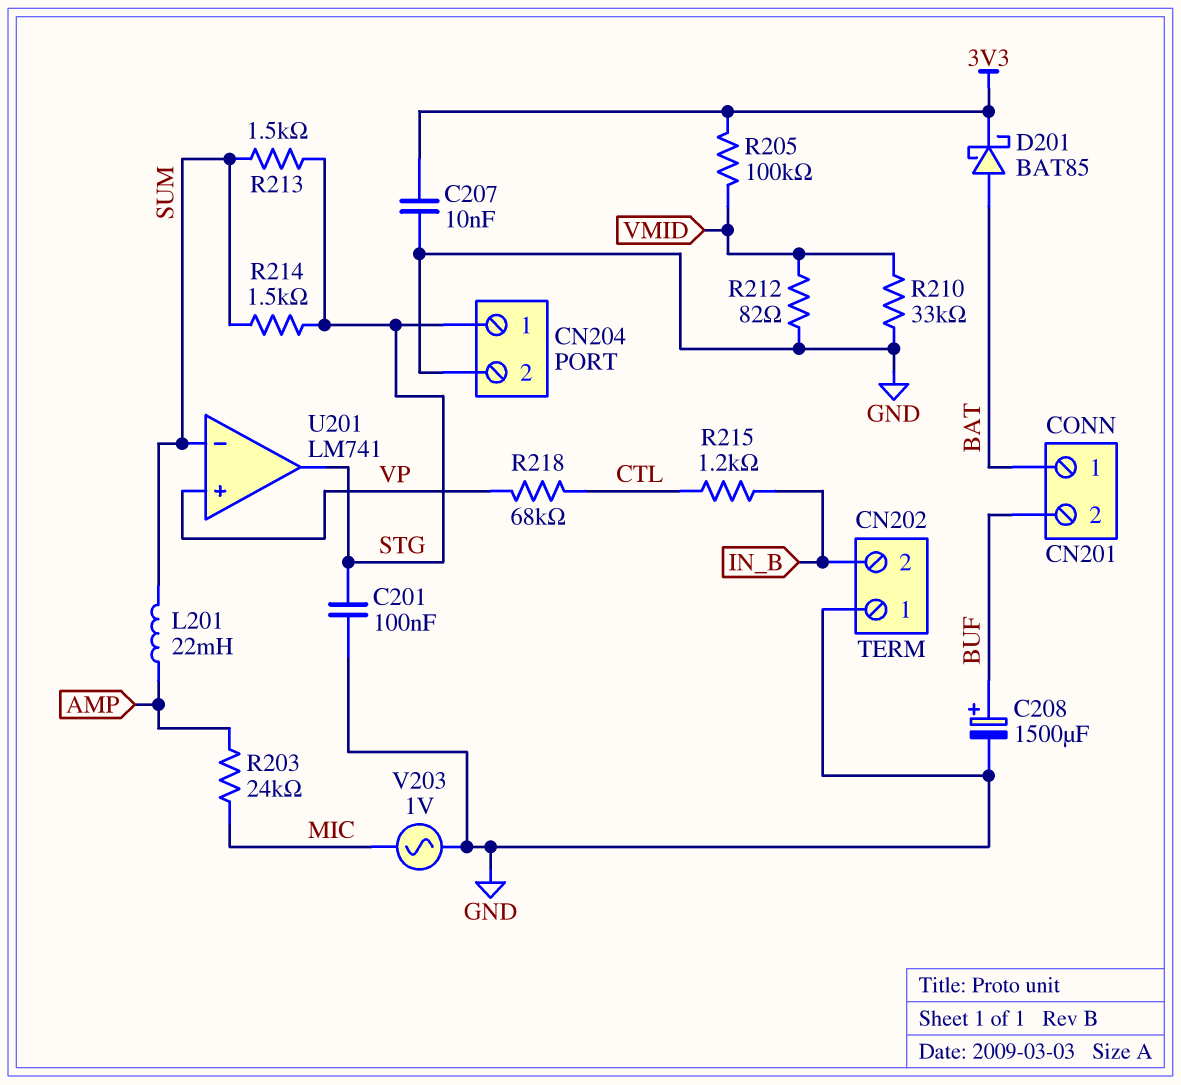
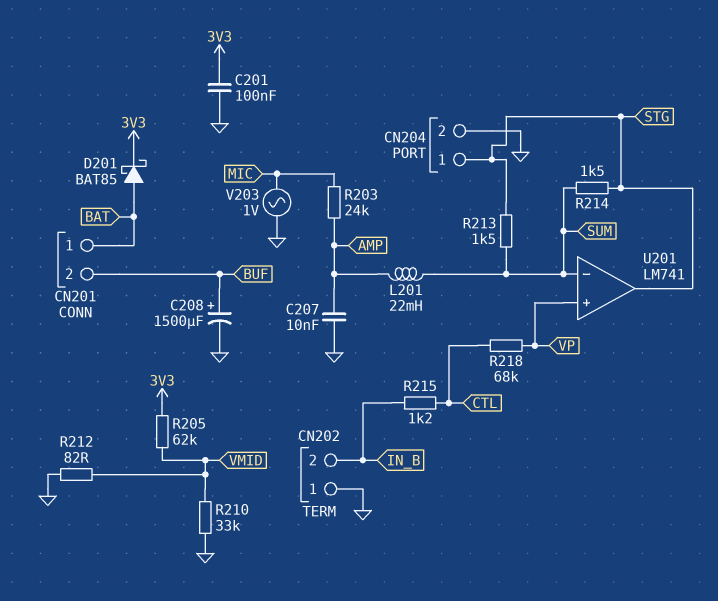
C201: 100nF (GND, STG) -> 100nF (3V3, GND)
C207: 10nF (3V3, GND) -> 10nF (AMP, GND)
R205: 100k (3V3, VMID) -> 62k (3V3, VMID)

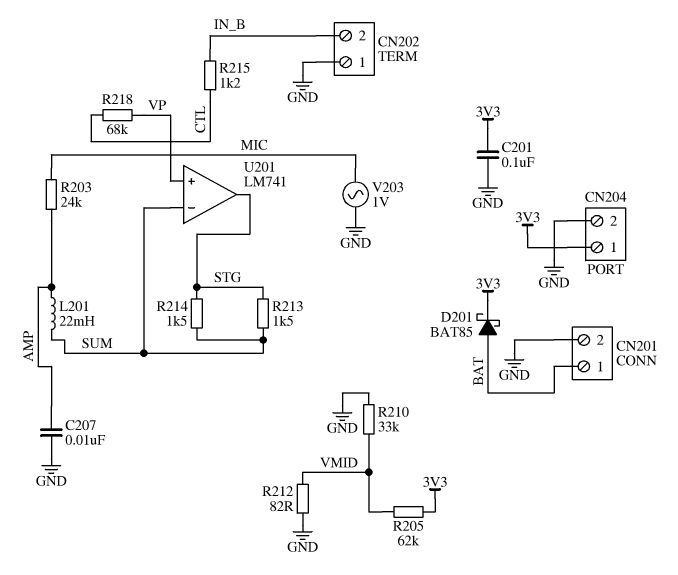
C208: 1500uF (plus BUF, minus GND) -> none
CN201 pin 2: BUF -> GND
CN204 pin 1: STG -> 3V3

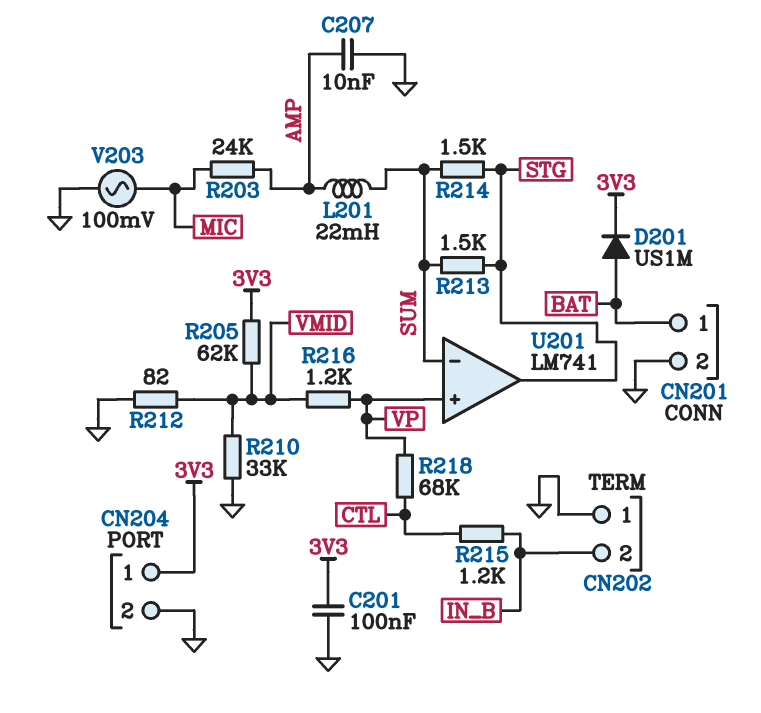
D201: schottky BAT85 (A BAT, K 3V3) -> diode US1M (A BAT, K 3V3)
R216: none -> 1.2k (VMID, VP)
V203: AC 1V (GND, MIC) -> AC 100mV (GND, MIC)

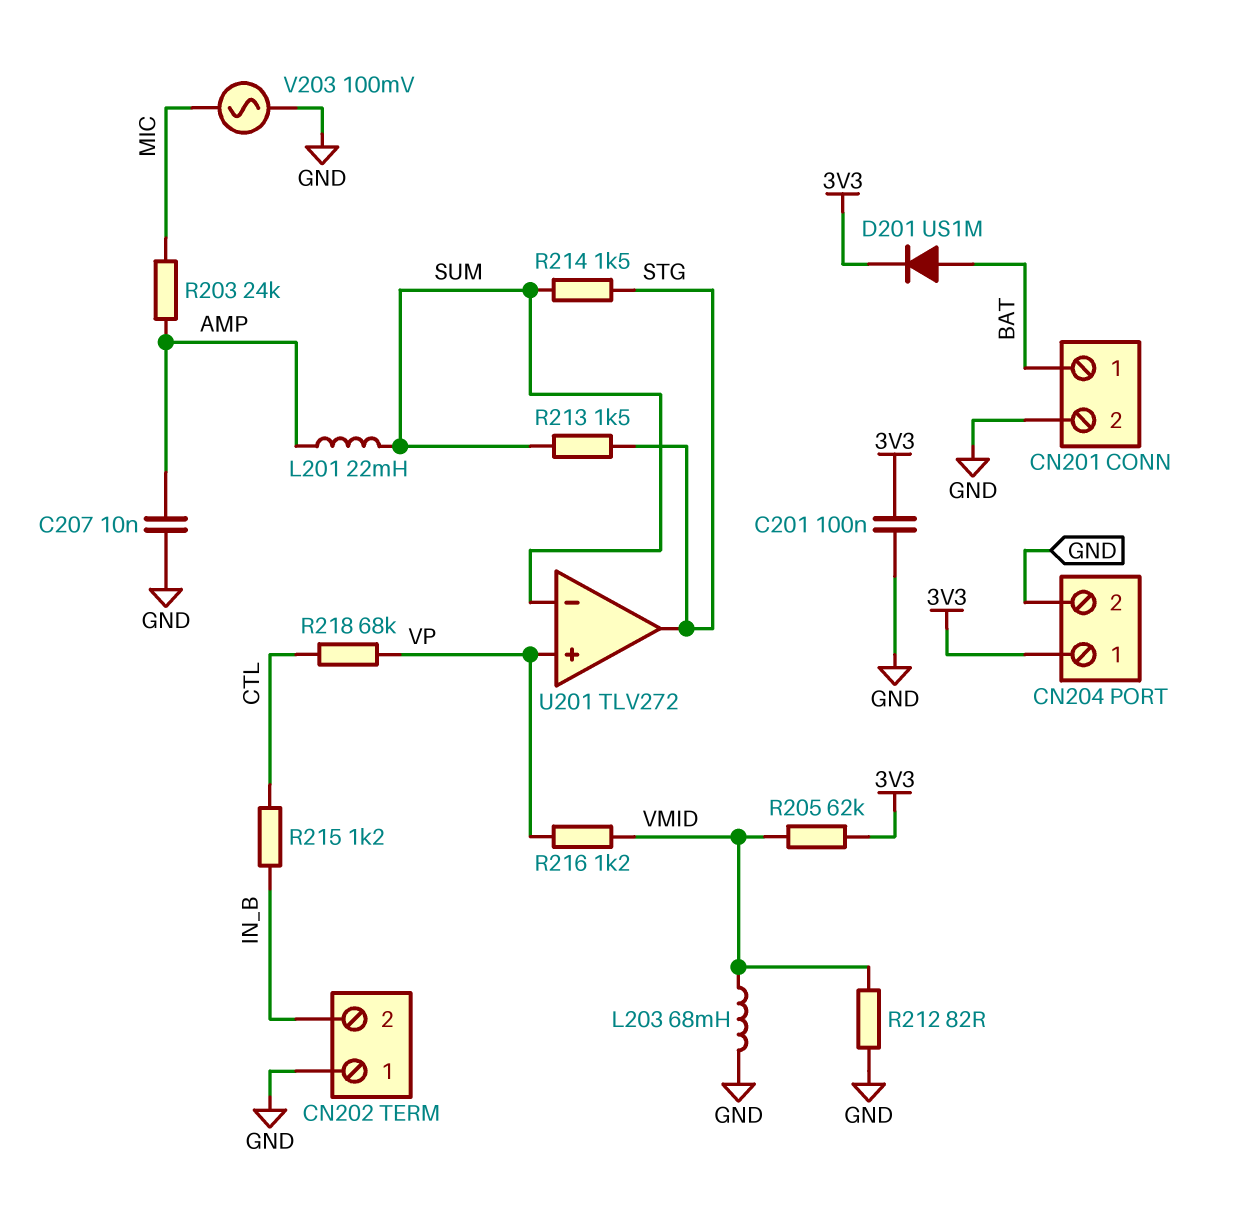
L203: none -> 68mH (GND, VMID)
R210: 33k (GND, VMID) -> none
U201: LM741 -> TLV272

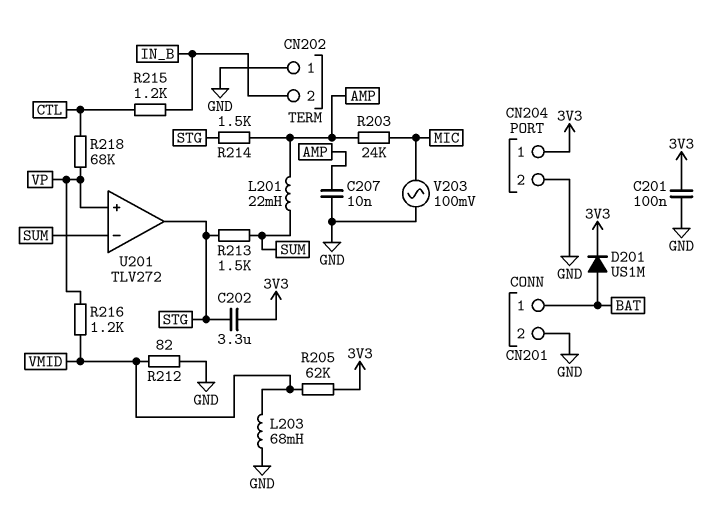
C202: none -> 3.3uF (3V3, STG)
R214: 1.5k (STG, SUM) -> 1.5k (AMP, STG)

